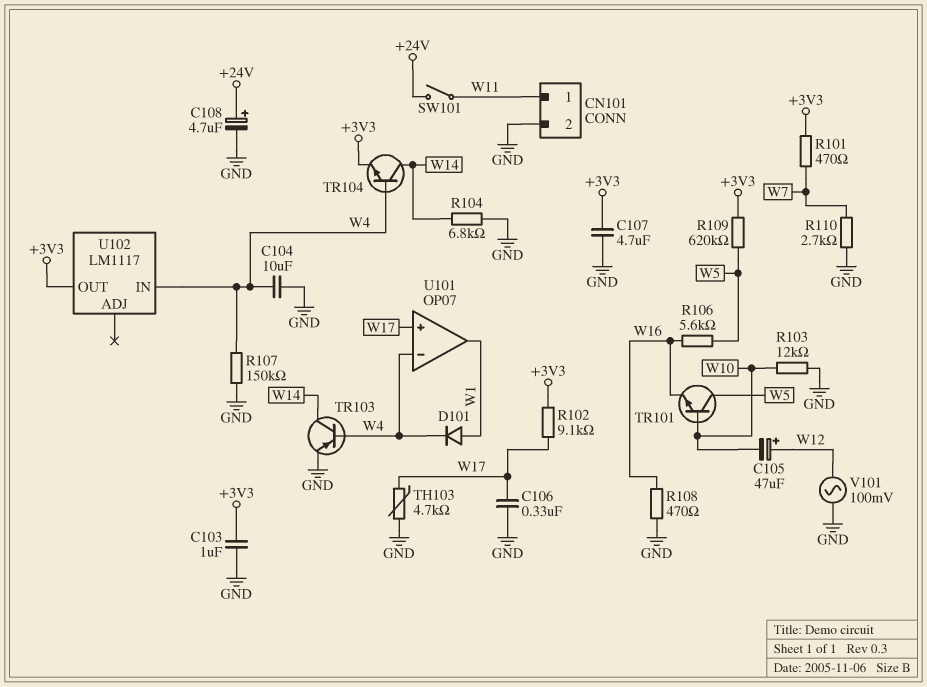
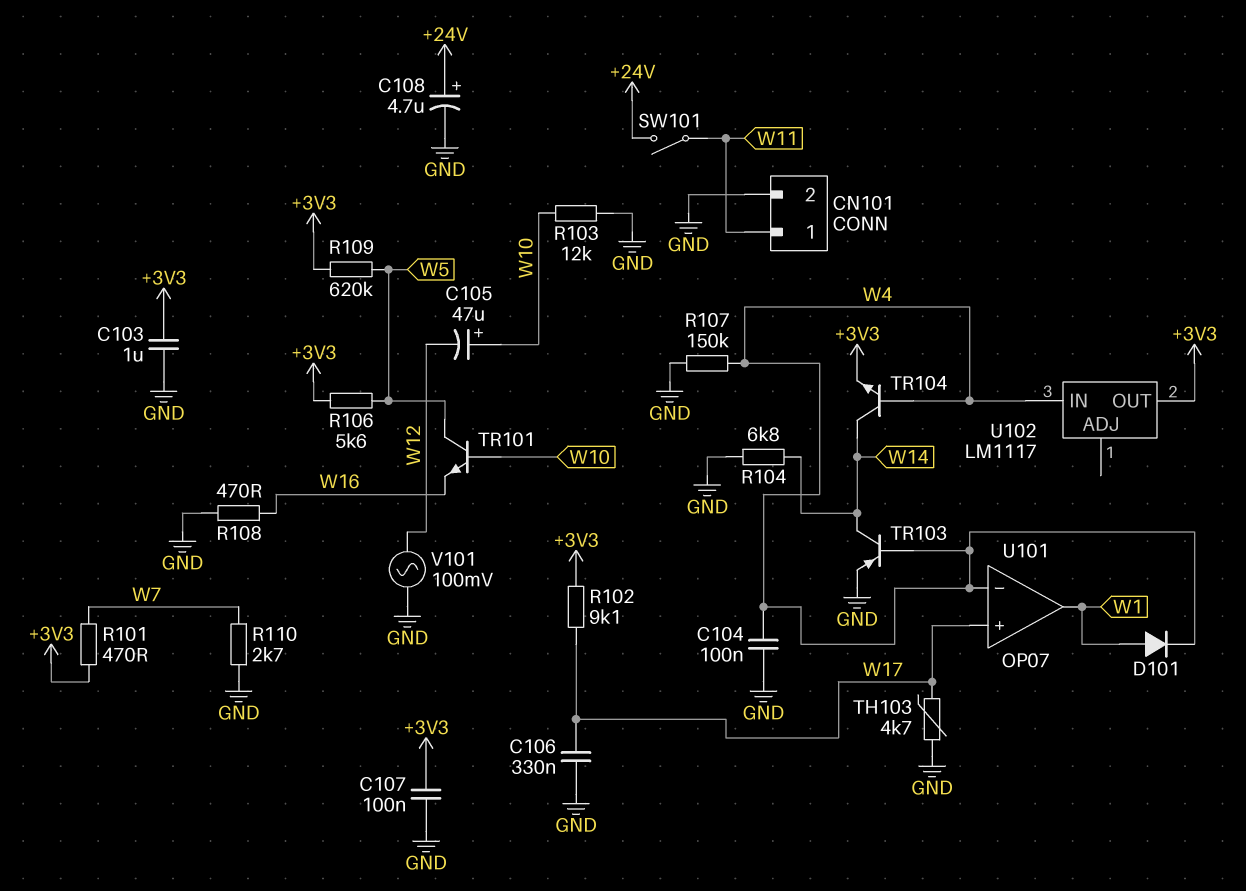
C104: 10uF (GND, W4) -> 100nF (GND, W4)
C105: 47uF (plus W12, minus W10) -> 47uF (plus W10, minus W12)
C107: 4.7uF (+3V3, GND) -> 100nF (+3V3, GND)
R106: 5.6k (W5, W16) -> 5.6k (+3V3, W5)

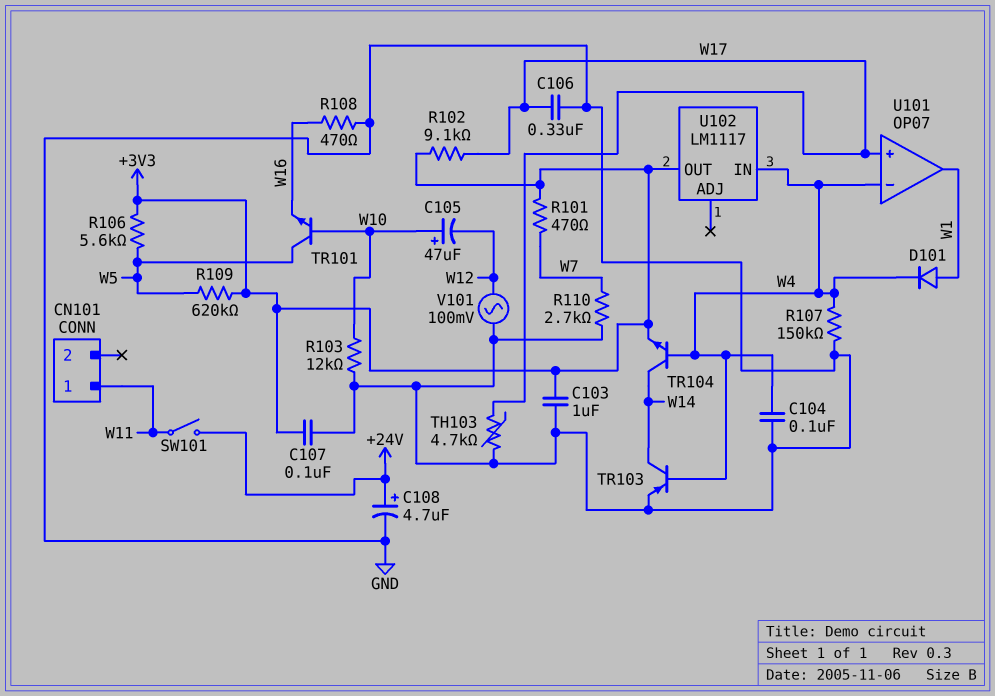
CN101 pin 2: GND -> none
R104: 6.8k (GND, W14) -> none

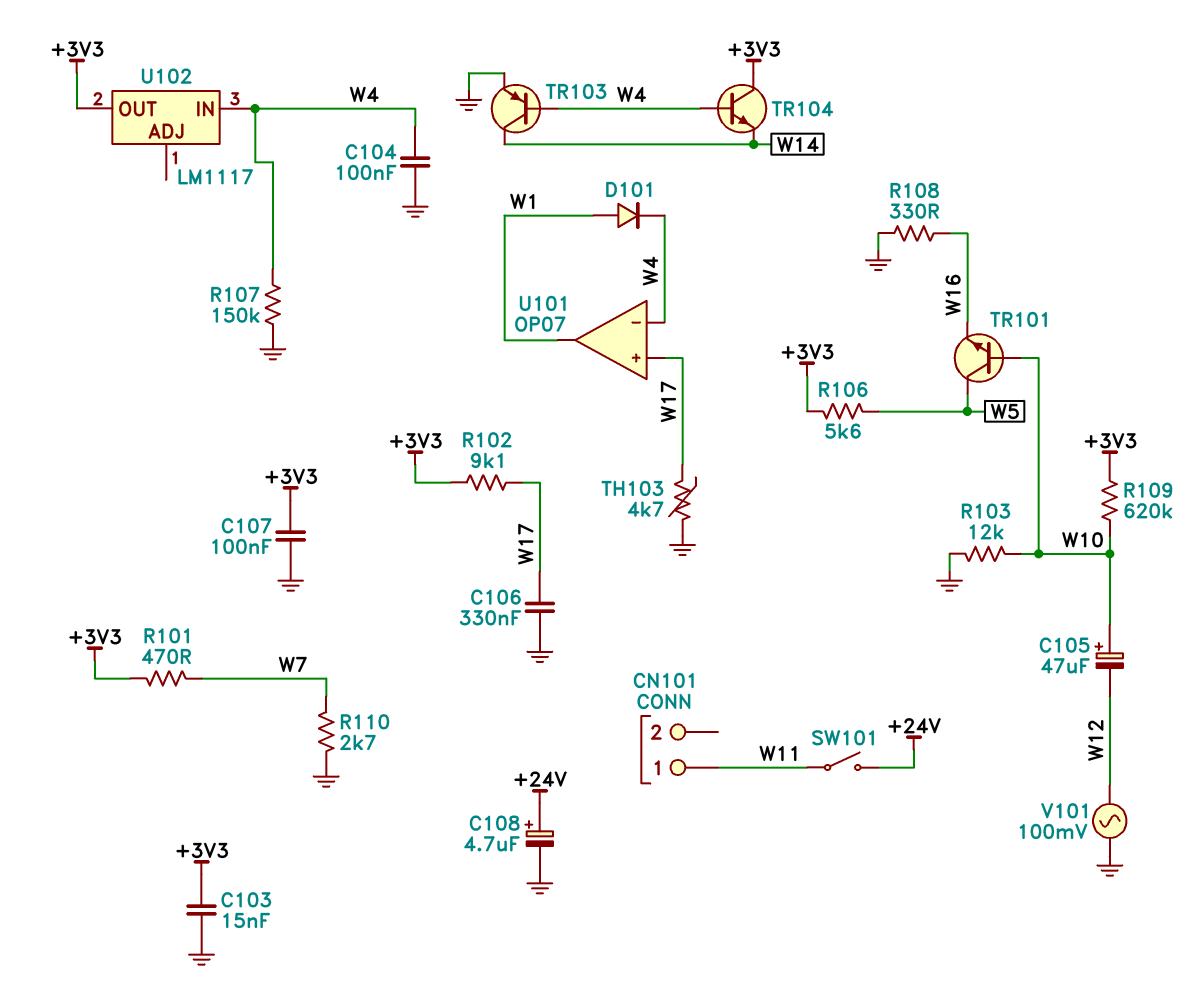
C103: 1uF (+3V3, GND) -> 15nF (+3V3, GND)
R108: 470 (GND, W16) -> 330 (GND, W16)
R109: 620k (+3V3, W5) -> 620k (+3V3, W10)
TR104: NPN (B W4, C W14, E +3V3) -> NPN (B W4, C +3V3, E W14)

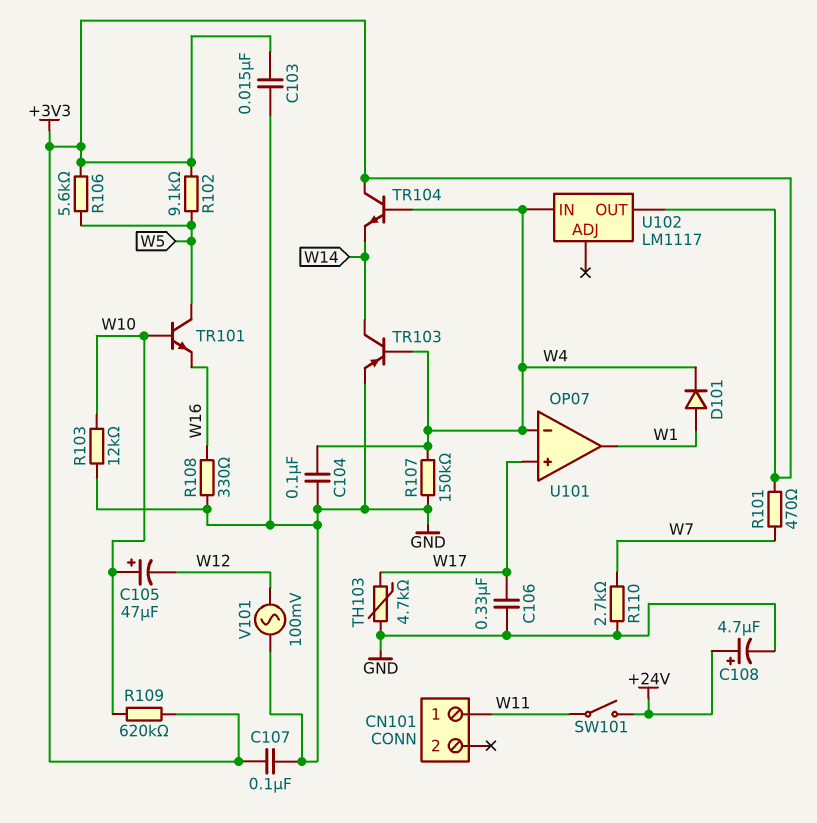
R102: 9.1k (+3V3, W17) -> 9.1k (+3V3, W5)

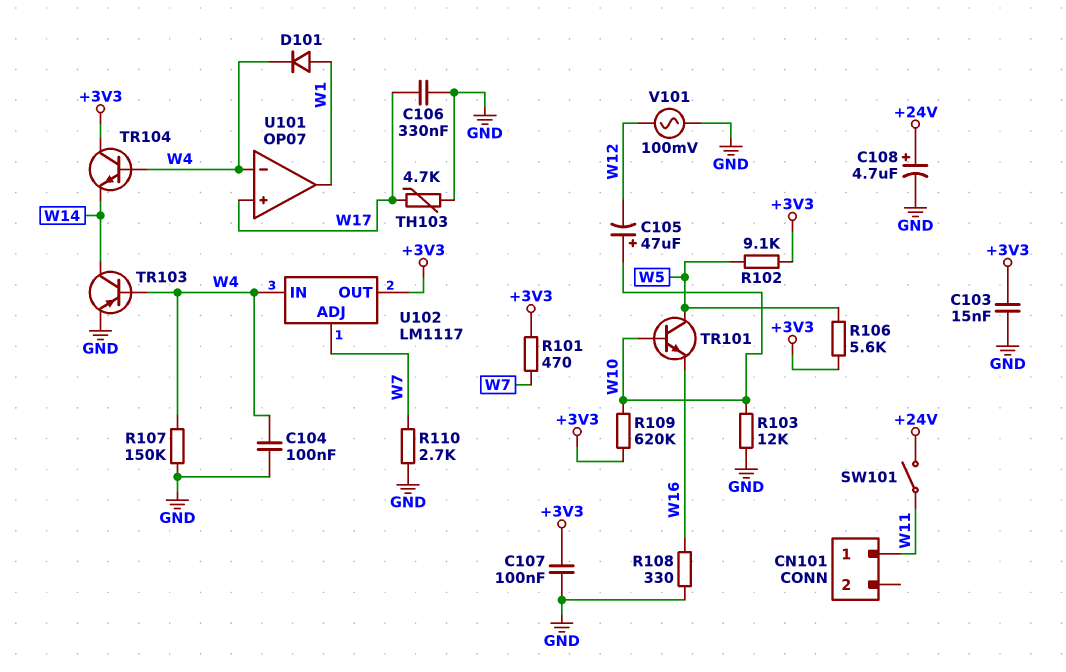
U102 pin ADJ: none -> W7

